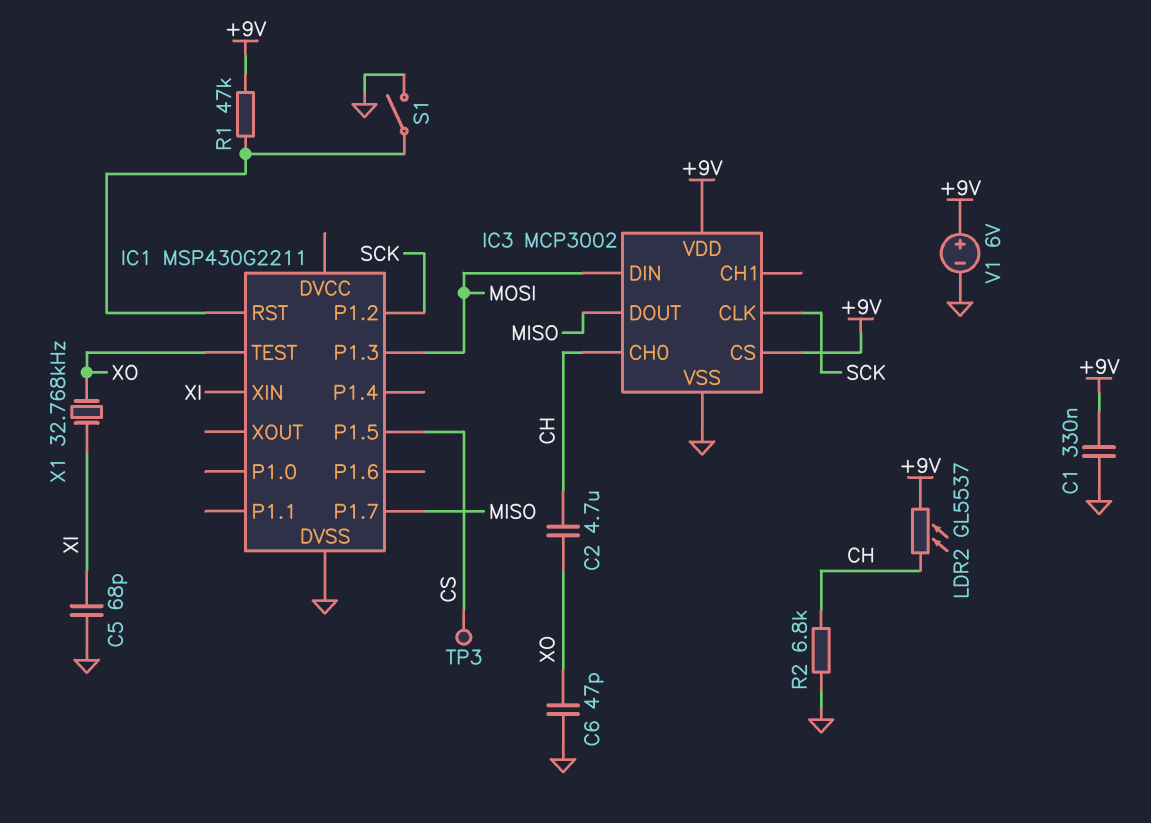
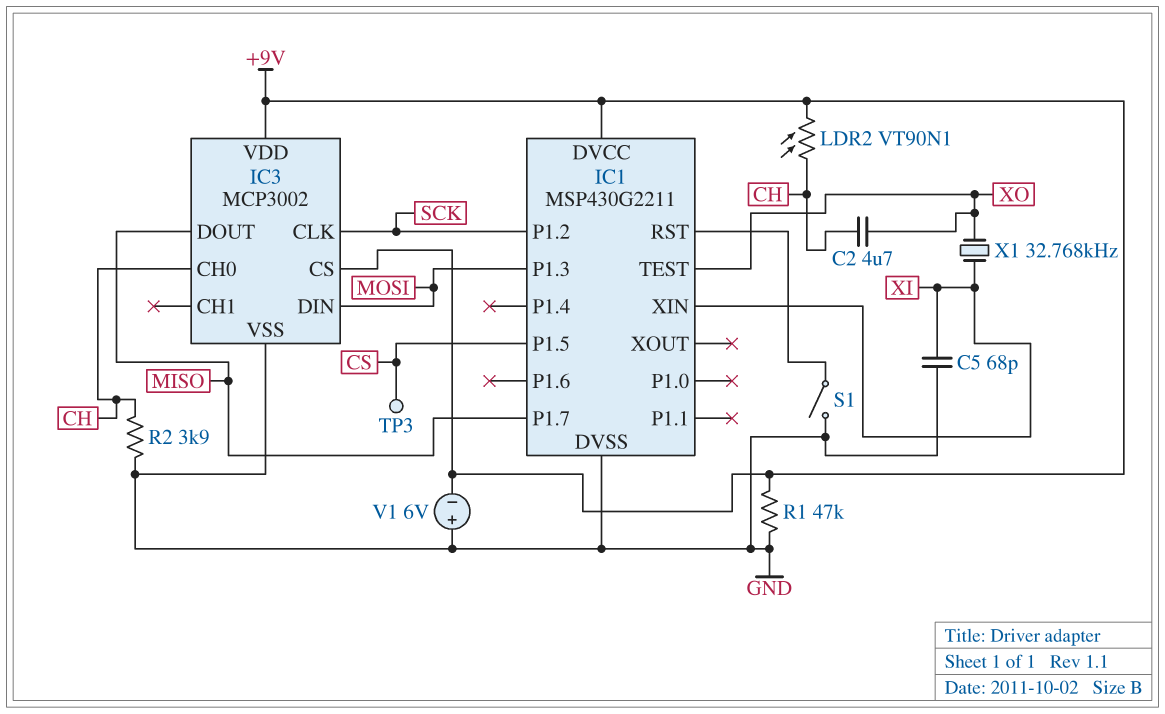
C1: 330nF (+9V, GND) -> none
C6: 47pF (GND, XO) -> none
IC1 pin DVCC: none -> +9V
LDR2: GL5537 (+9V, CH) -> VT90N1 (+9V, CH)
R1: 47k (+9V, IC1/RST) -> 47k (+9V, GND)
R2: 6.8k (CH, GND) -> 3.9k (CH, GND)
V1: 6V (plus +9V, minus GND) -> 6V (plus GND, minus +9V)

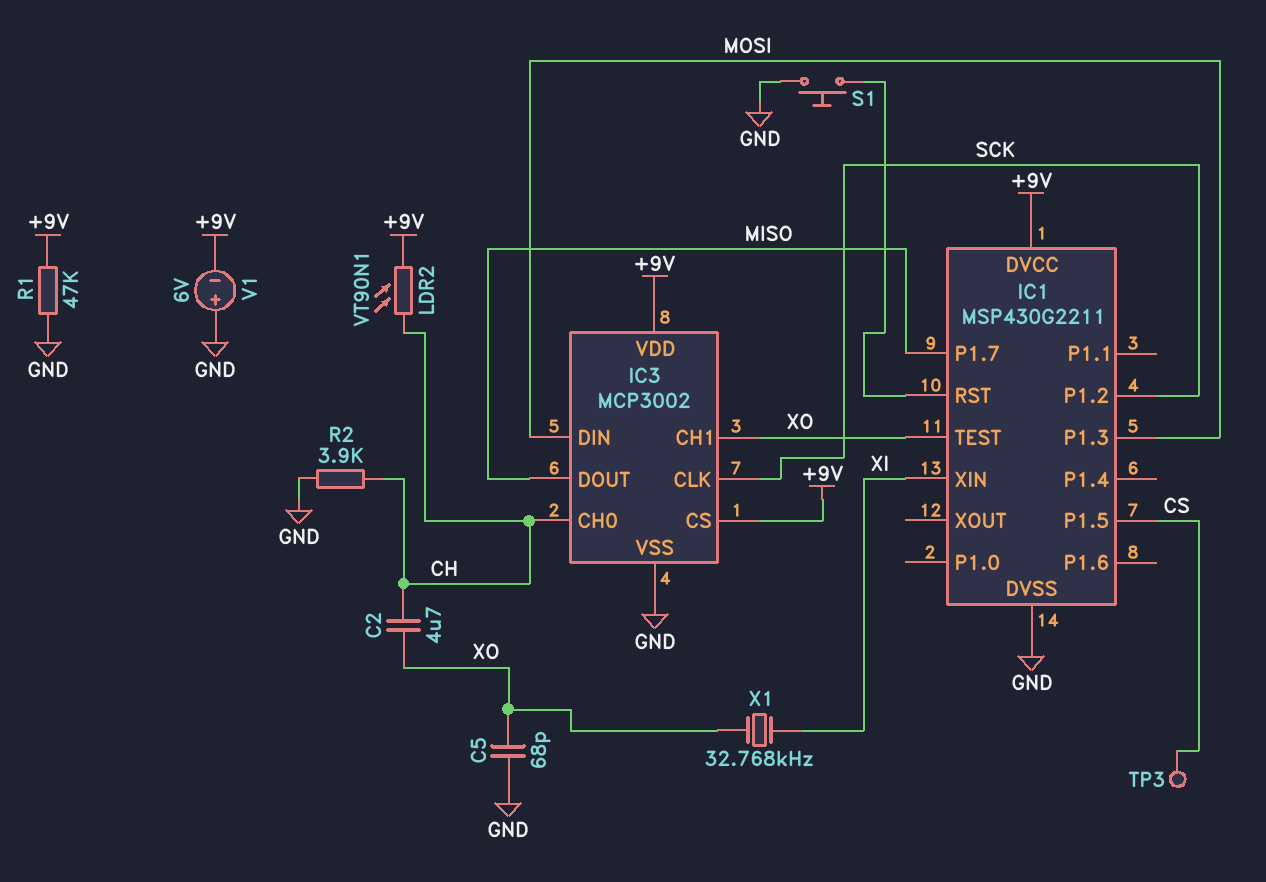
C5: 68pF (GND, XI) -> 68pF (GND, XO)
IC3 pin CH1: none -> XO
S1: switch (GND, IC1/RST) -> button (GND, IC1/RST)

